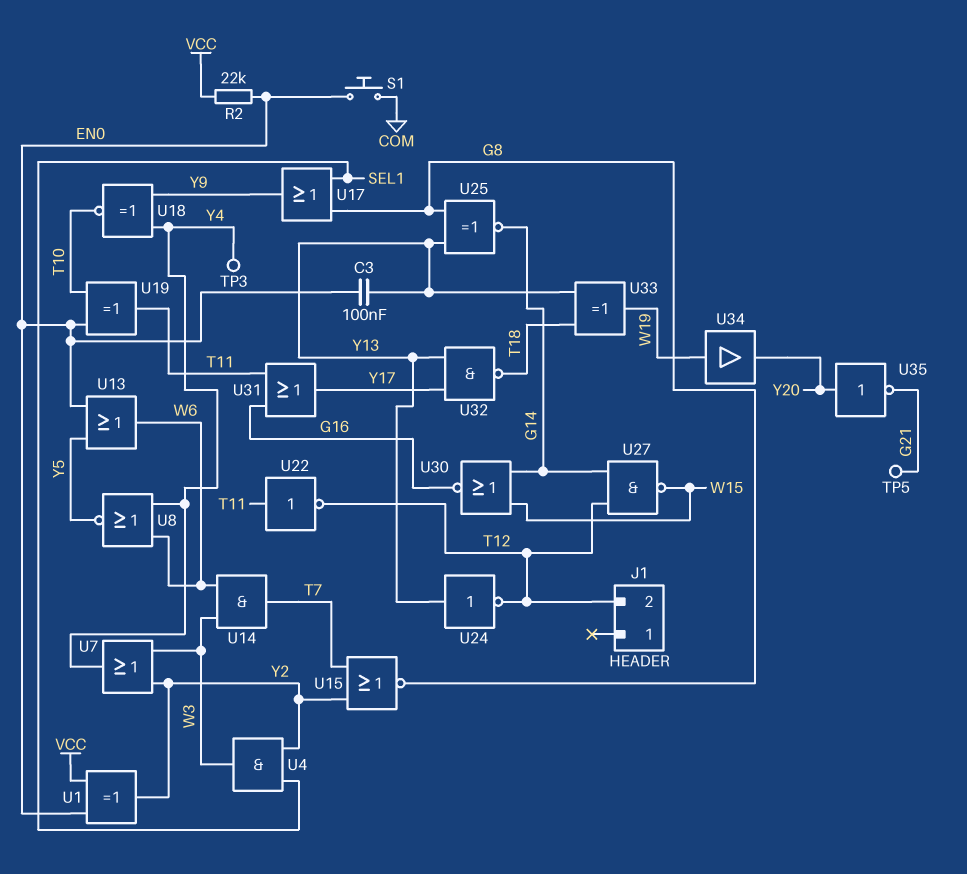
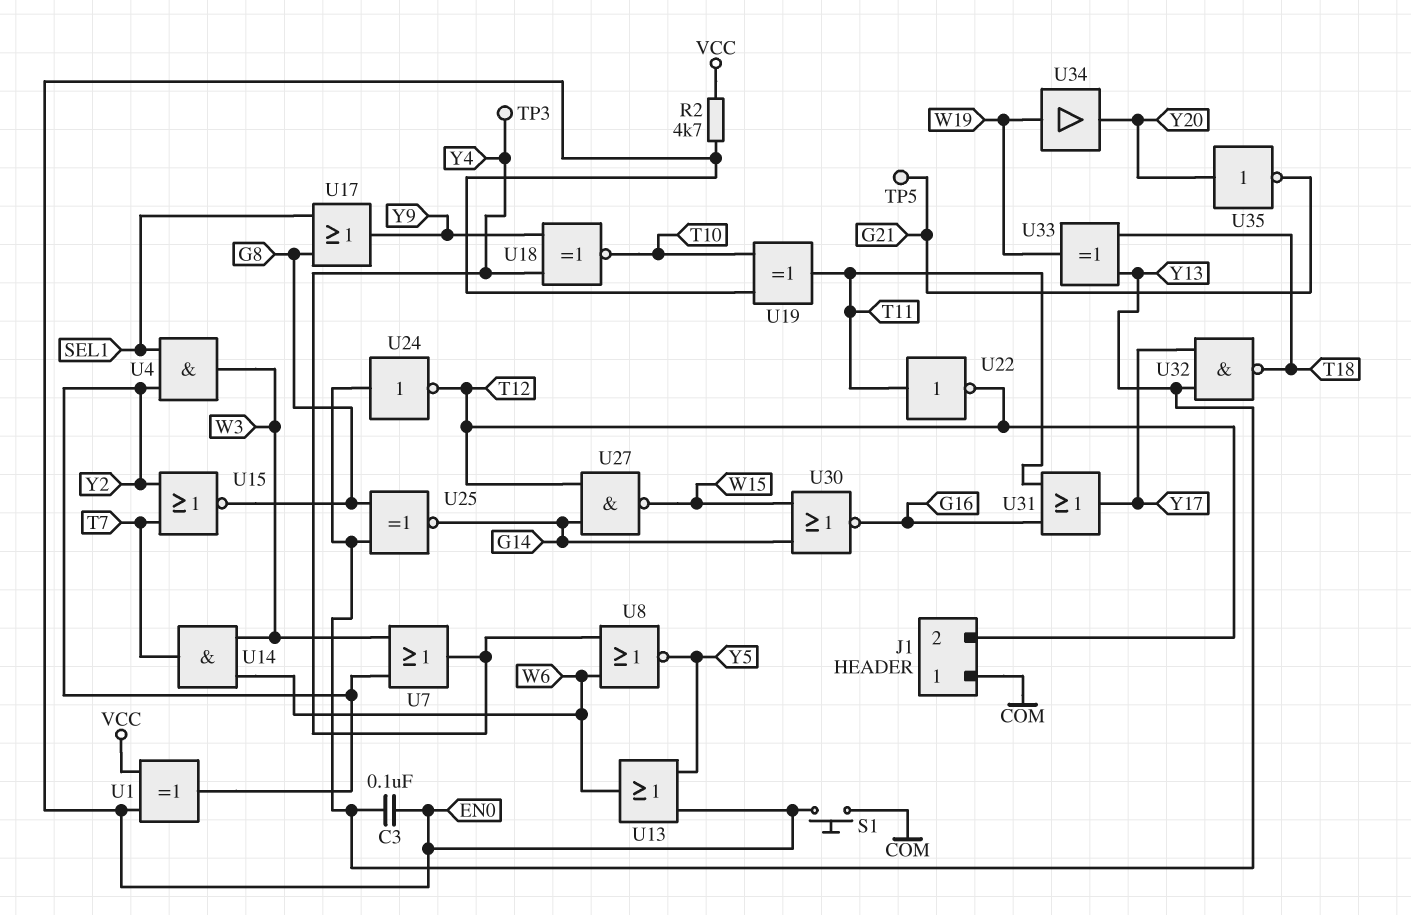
J1 pin 1: none -> COM
R2: 22k (EN0, VCC) -> 4.7k (EN0, VCC)

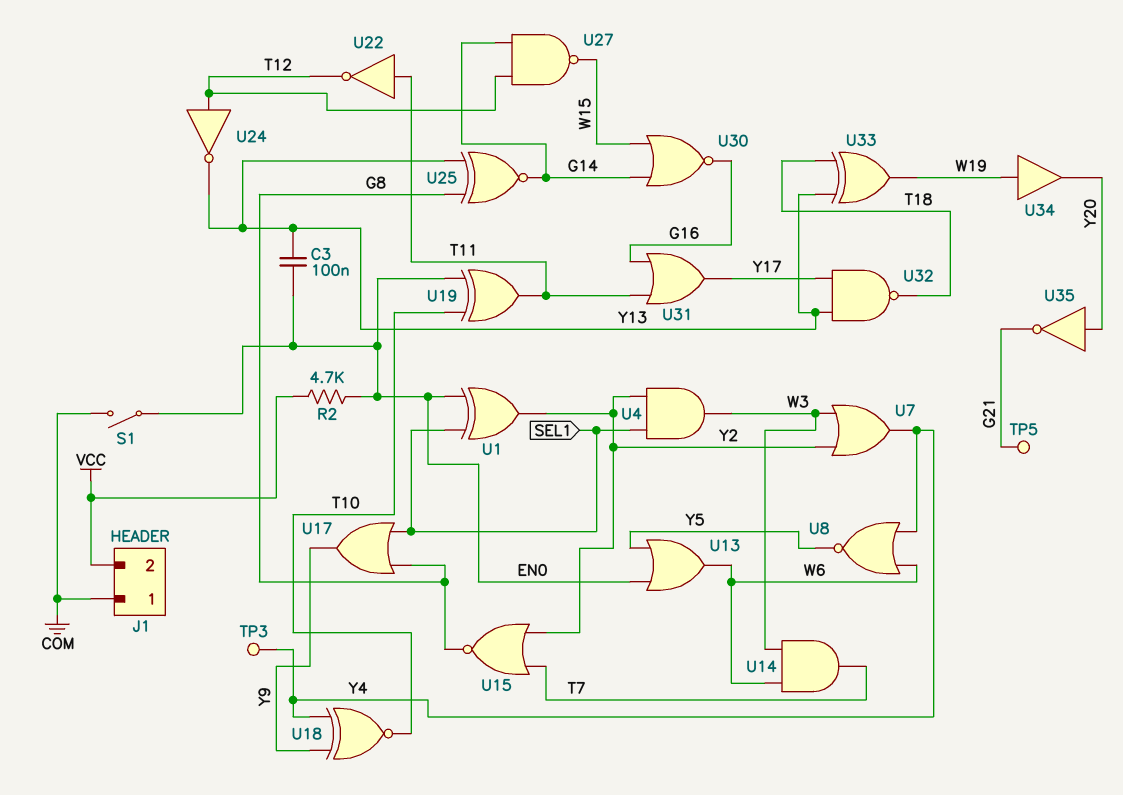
J1 pin 2: T12 -> VCC
S1: button (COM, EN0) -> switch (COM, EN0)
U1: XOR (in EN0, in VCC, out Y2) -> XOR (in EN0, in SEL1, out Y2)
U24: NOT (in Y13, out T12) -> NOT (in T12, out Y13)

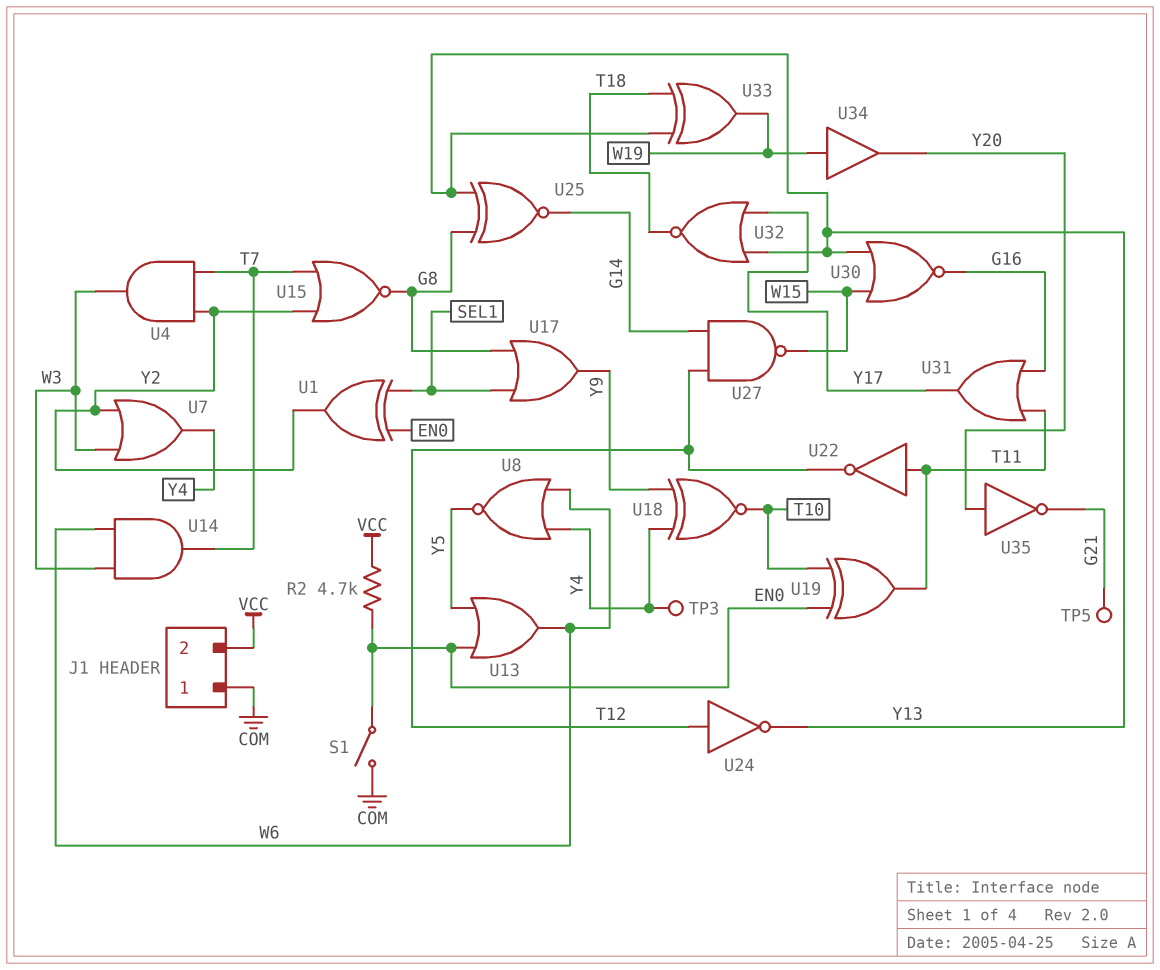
C3: 100nF (EN0, Y13) -> none
U4: AND (in SEL1, in Y2, out W3) -> AND (in T7, in Y2, out W3)
U30: NOR (in G14, in W15, out G16) -> NOR (in W15, in Y13, out G16)
U32: NAND (in Y13, in Y17, out T18) -> NOR (in Y13, in Y17, out T18)

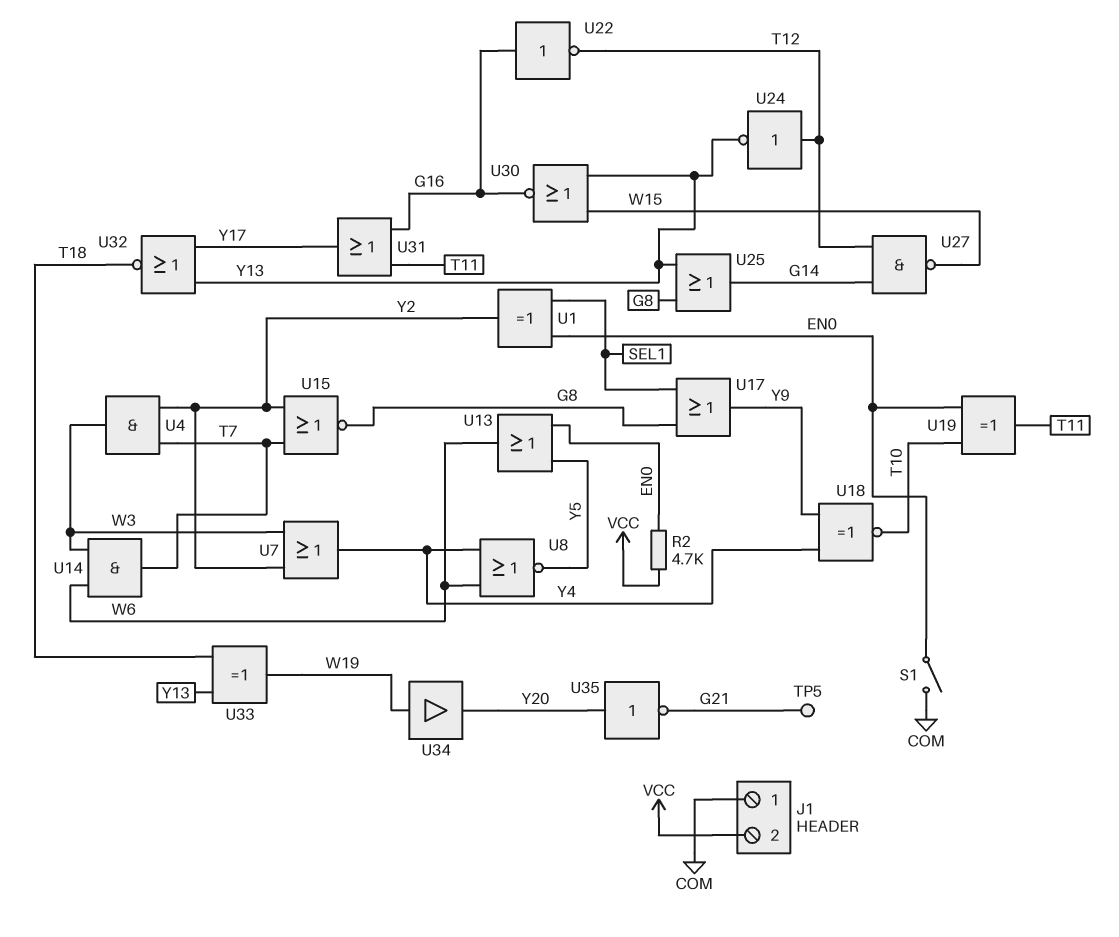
TP3: test point (Y4) -> none
U22: NOT (in T11, out T12) -> NOT (in G16, out T12)
U25: XNOR (in G8, in Y13, out G14) -> OR (in G8, in Y13, out G14)

